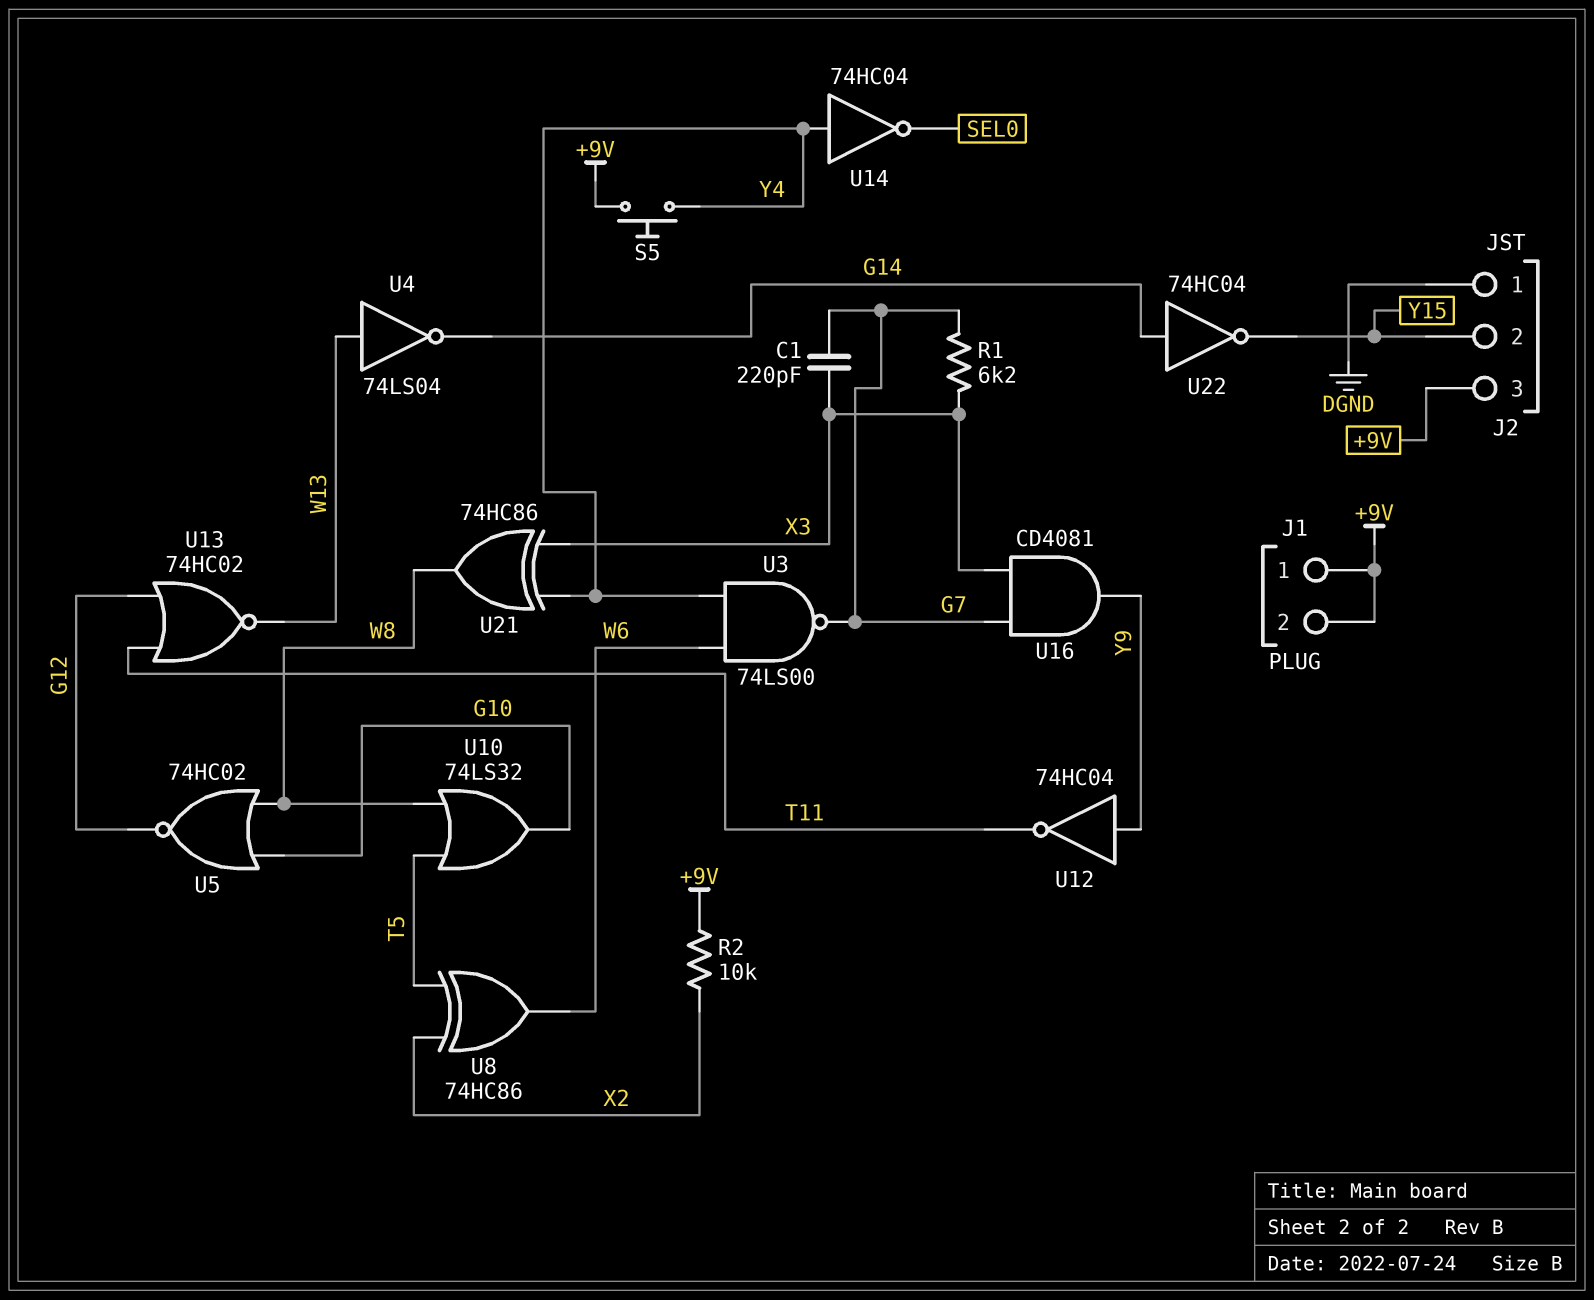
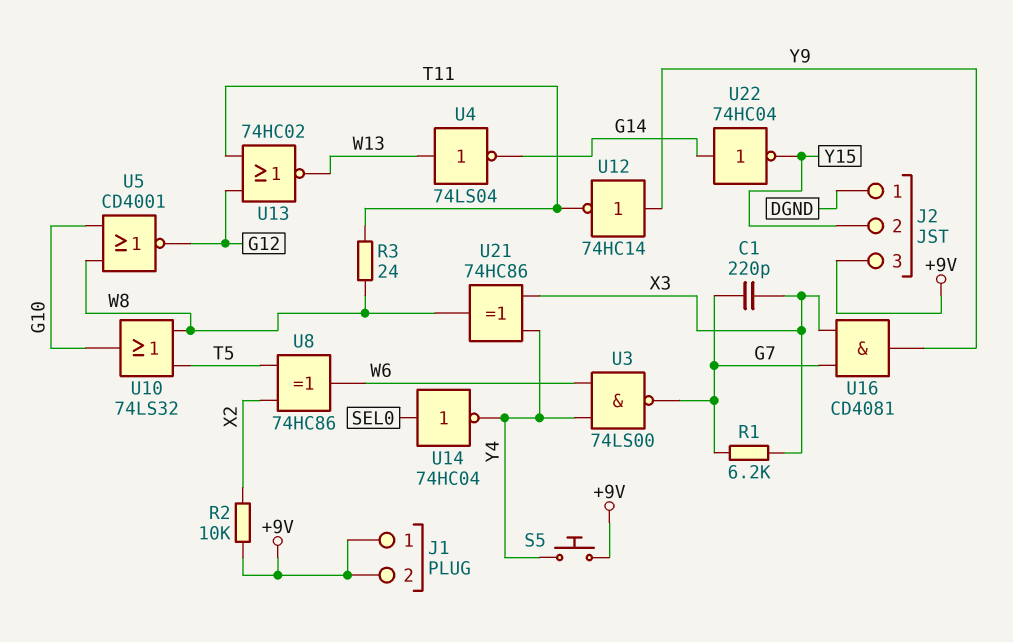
R3: none -> 24 (T11, W8)
U5: NOR 74HC02 (in G10, in W8, out G12) -> NOR CD4001 (in G10, in W8, out G12)
U12: NOT 74HC04 (in Y9, out T11) -> NOT 74HC14 (in Y9, out T11)
U14: NOT 74HC04 (in Y4, out SEL0) -> NOT 74HC04 (in SEL0, out Y4)

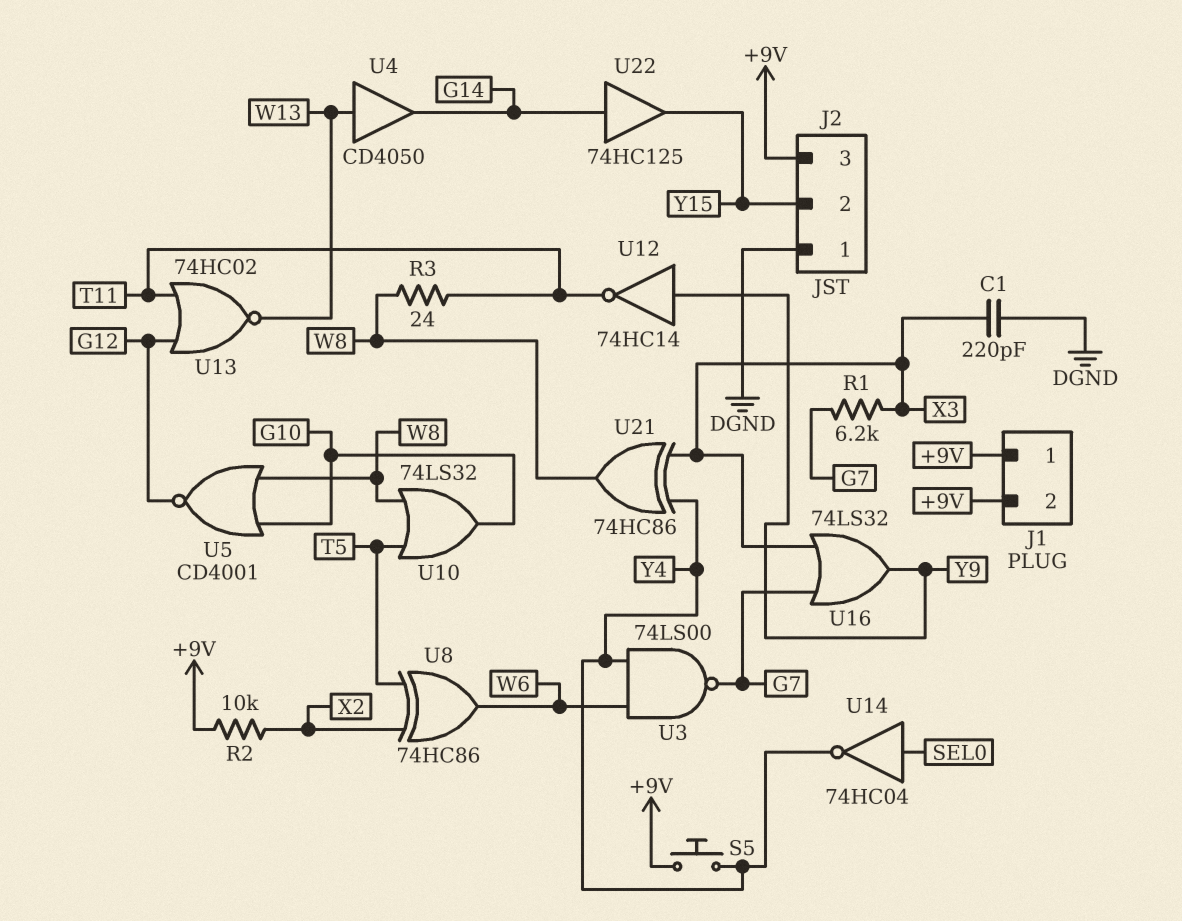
C1: 220pF (G7, X3) -> 220pF (DGND, X3)
U4: NOT 74LS04 (in W13, out G14) -> buffer CD4050 (in W13, out G14)
U16: AND CD4081 (in G7, in X3, out Y9) -> OR 74LS32 (in G7, in X3, out Y9)
U22: NOT 74HC04 (in G14, out Y15) -> buffer 74HC125 (in G14, out Y15)

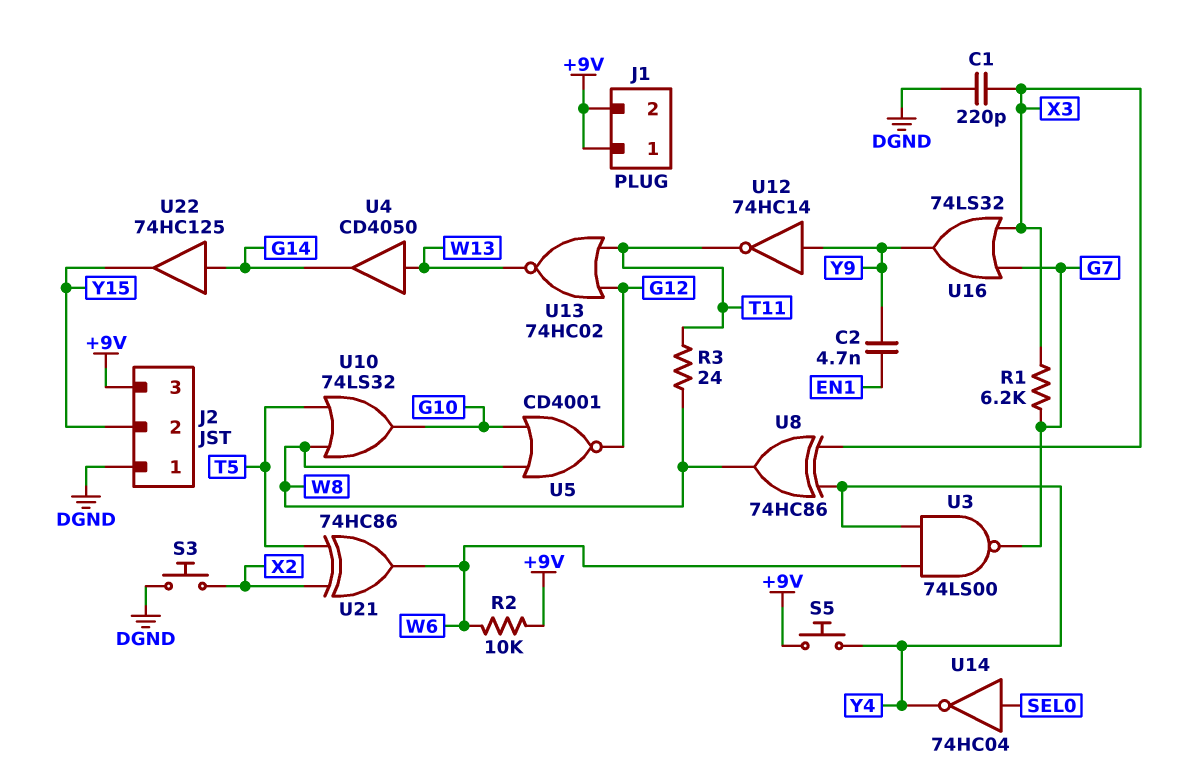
C2: none -> 4.7nF (EN1, Y9)
R2: 10k (+9V, X2) -> 10k (+9V, W6)
S3: none -> button (DGND, X2)
U8: XOR 74HC86 (in T5, in X2, out W6) -> XOR 74HC86 (in X3, in Y4, out W8)
U21: XOR 74HC86 (in X3, in Y4, out W8) -> XOR 74HC86 (in T5, in X2, out W6)

